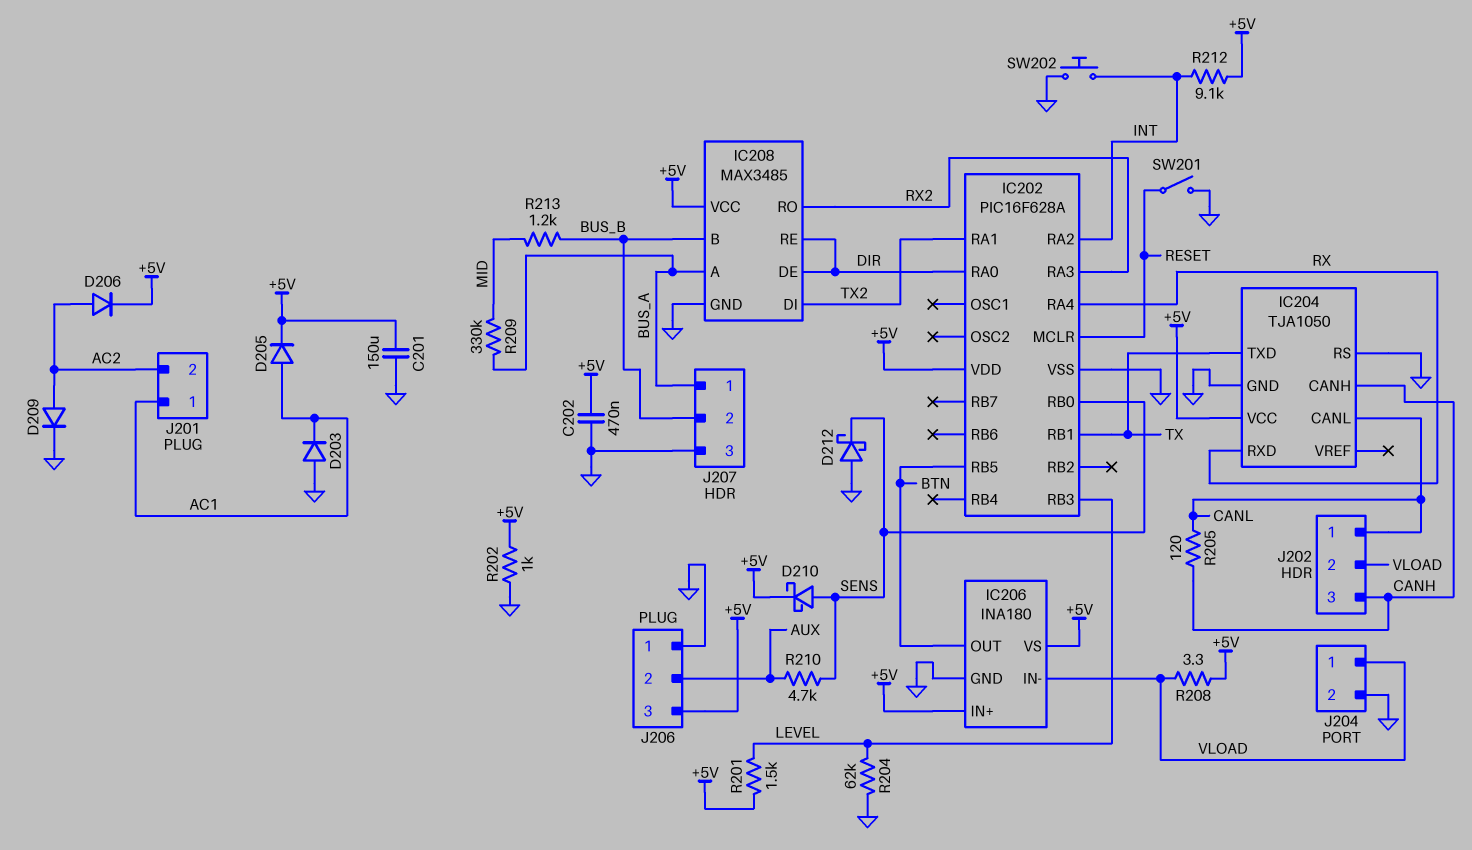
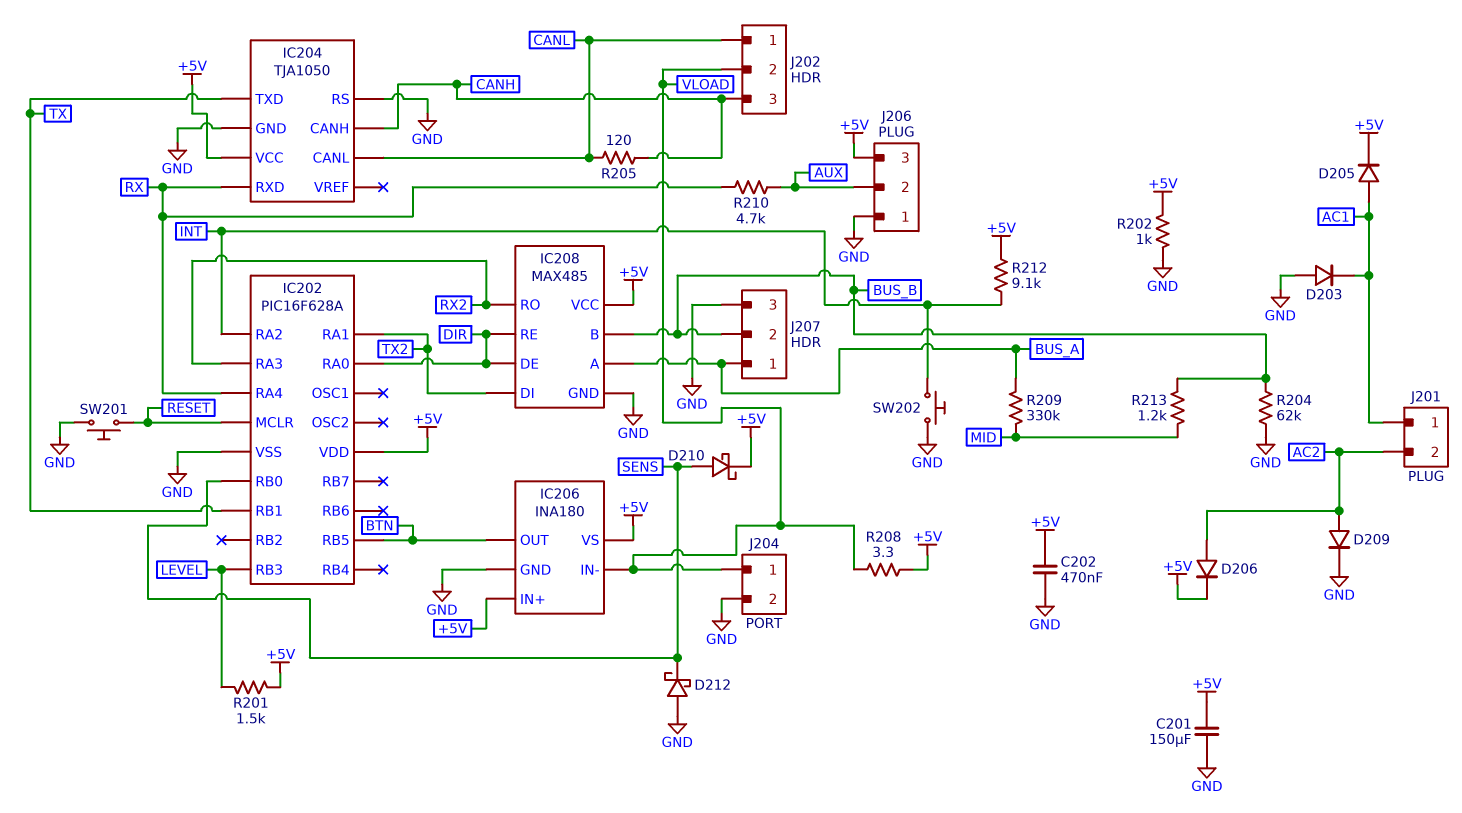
IC208: MAX3485 -> MAX485
R204: 62k (GND, LEVEL) -> 62k (BUS_B, GND)
R210: 4.7k (AUX, SENS) -> 4.7k (AUX, RX)
SW201: switch (GND, RESET) -> button (GND, RESET)

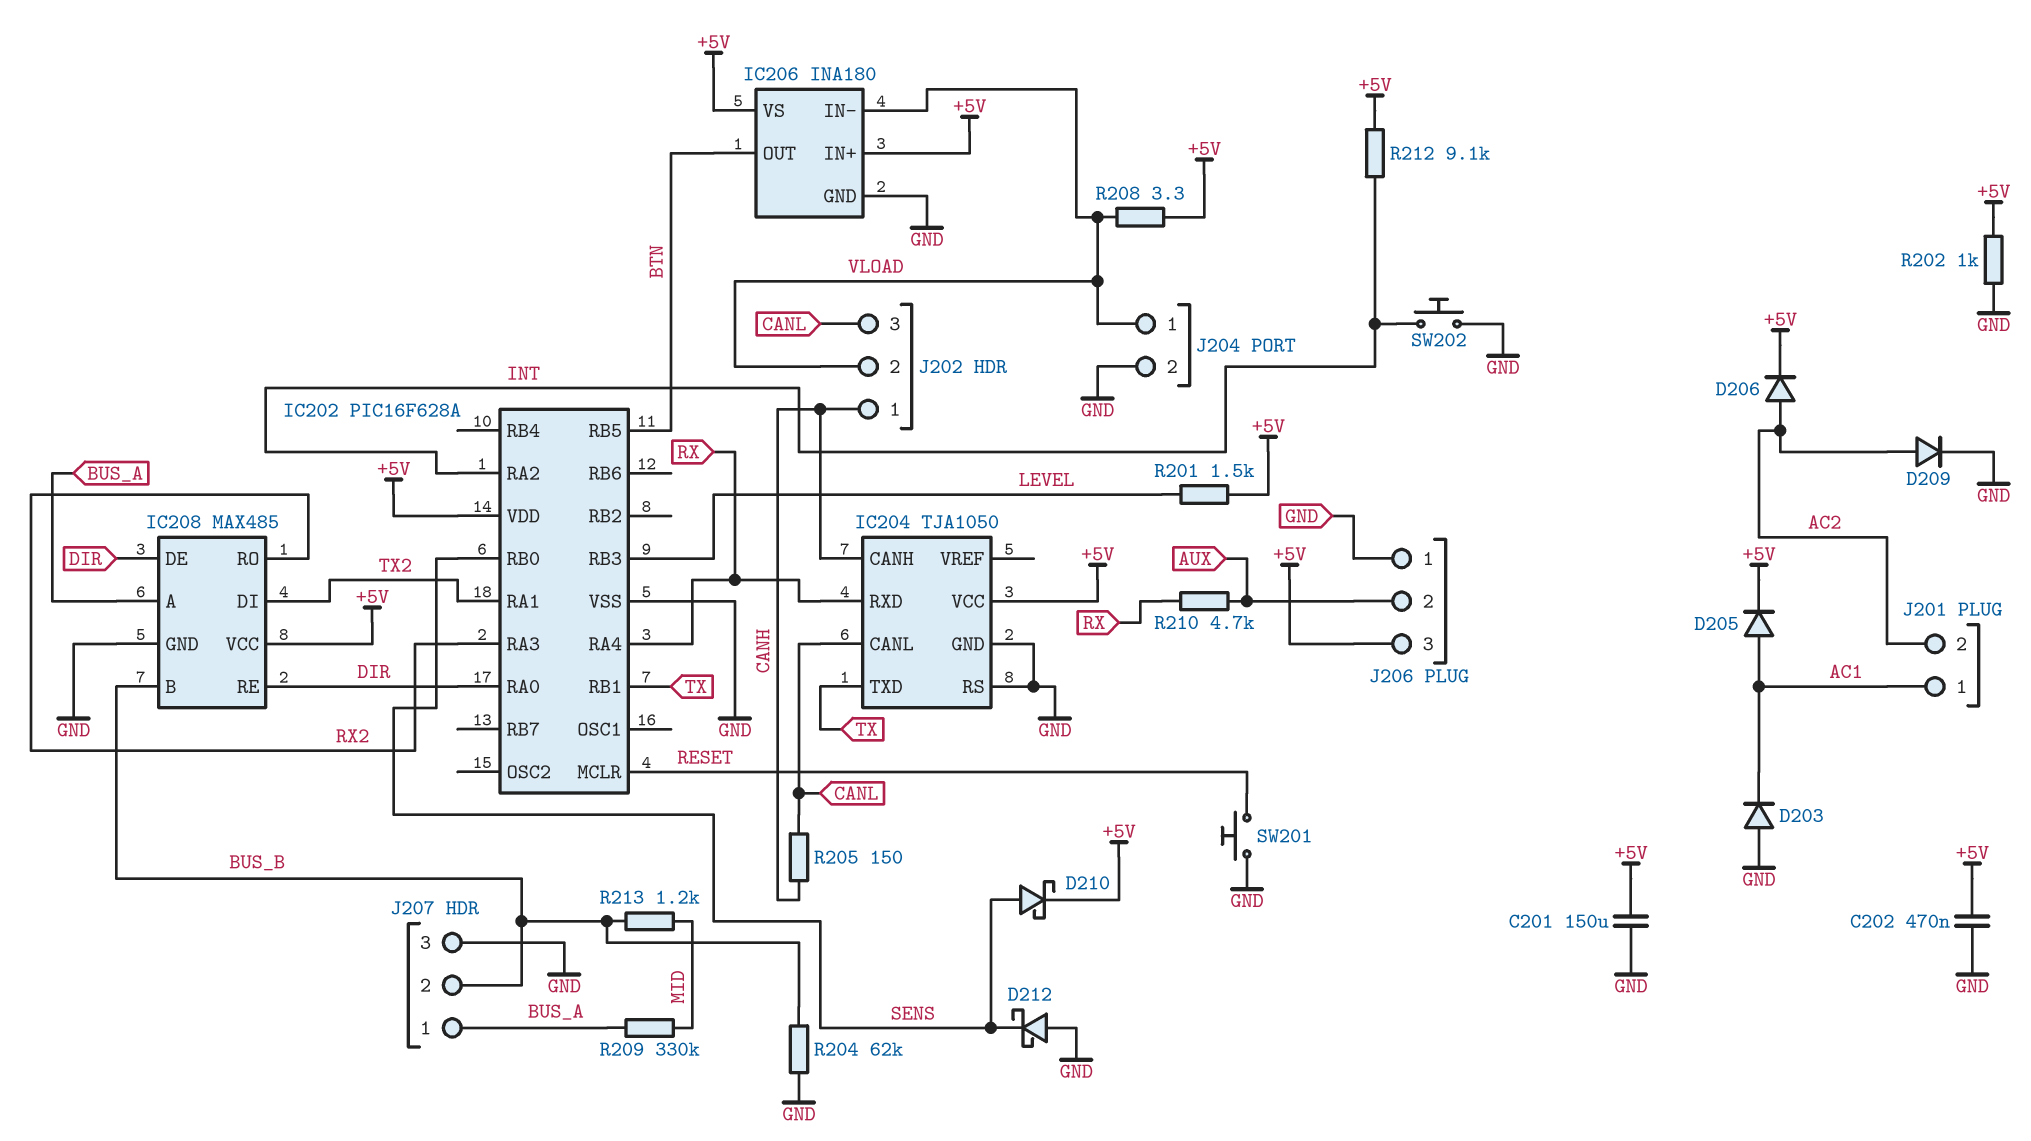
J202 pin 1: CANL -> CANH
J202 pin 3: CANH -> CANL
R205: 120 (CANH, CANL) -> 150 (CANH, CANL)

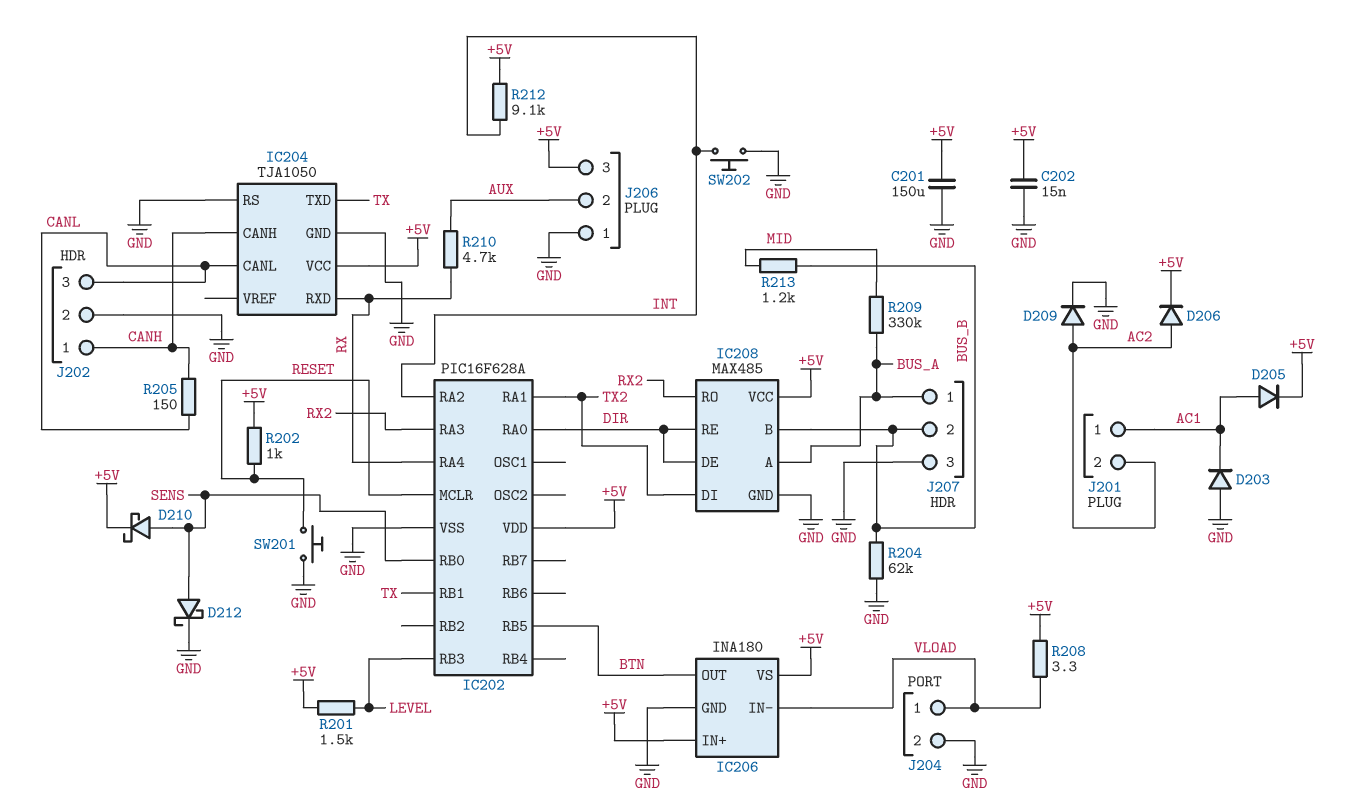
C202: 470nF (+5V, GND) -> 15nF (+5V, GND)
D212: schottky (A GND, K SENS) -> schottky (A SENS, K GND)
J202 pin 2: VLOAD -> GND
R202: 1k (+5V, GND) -> 1k (+5V, RESET)

